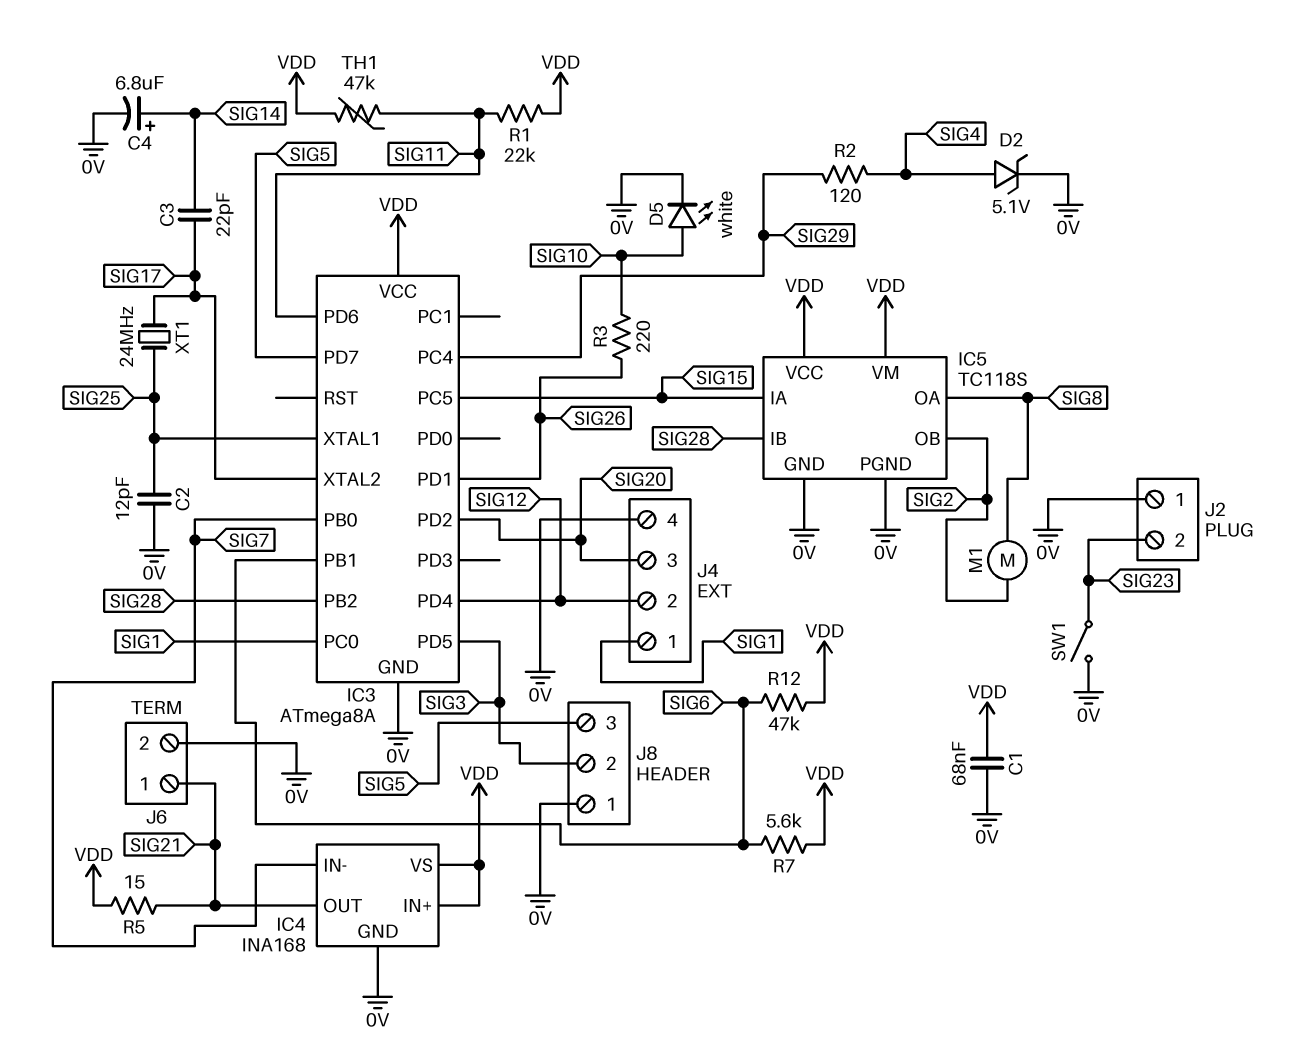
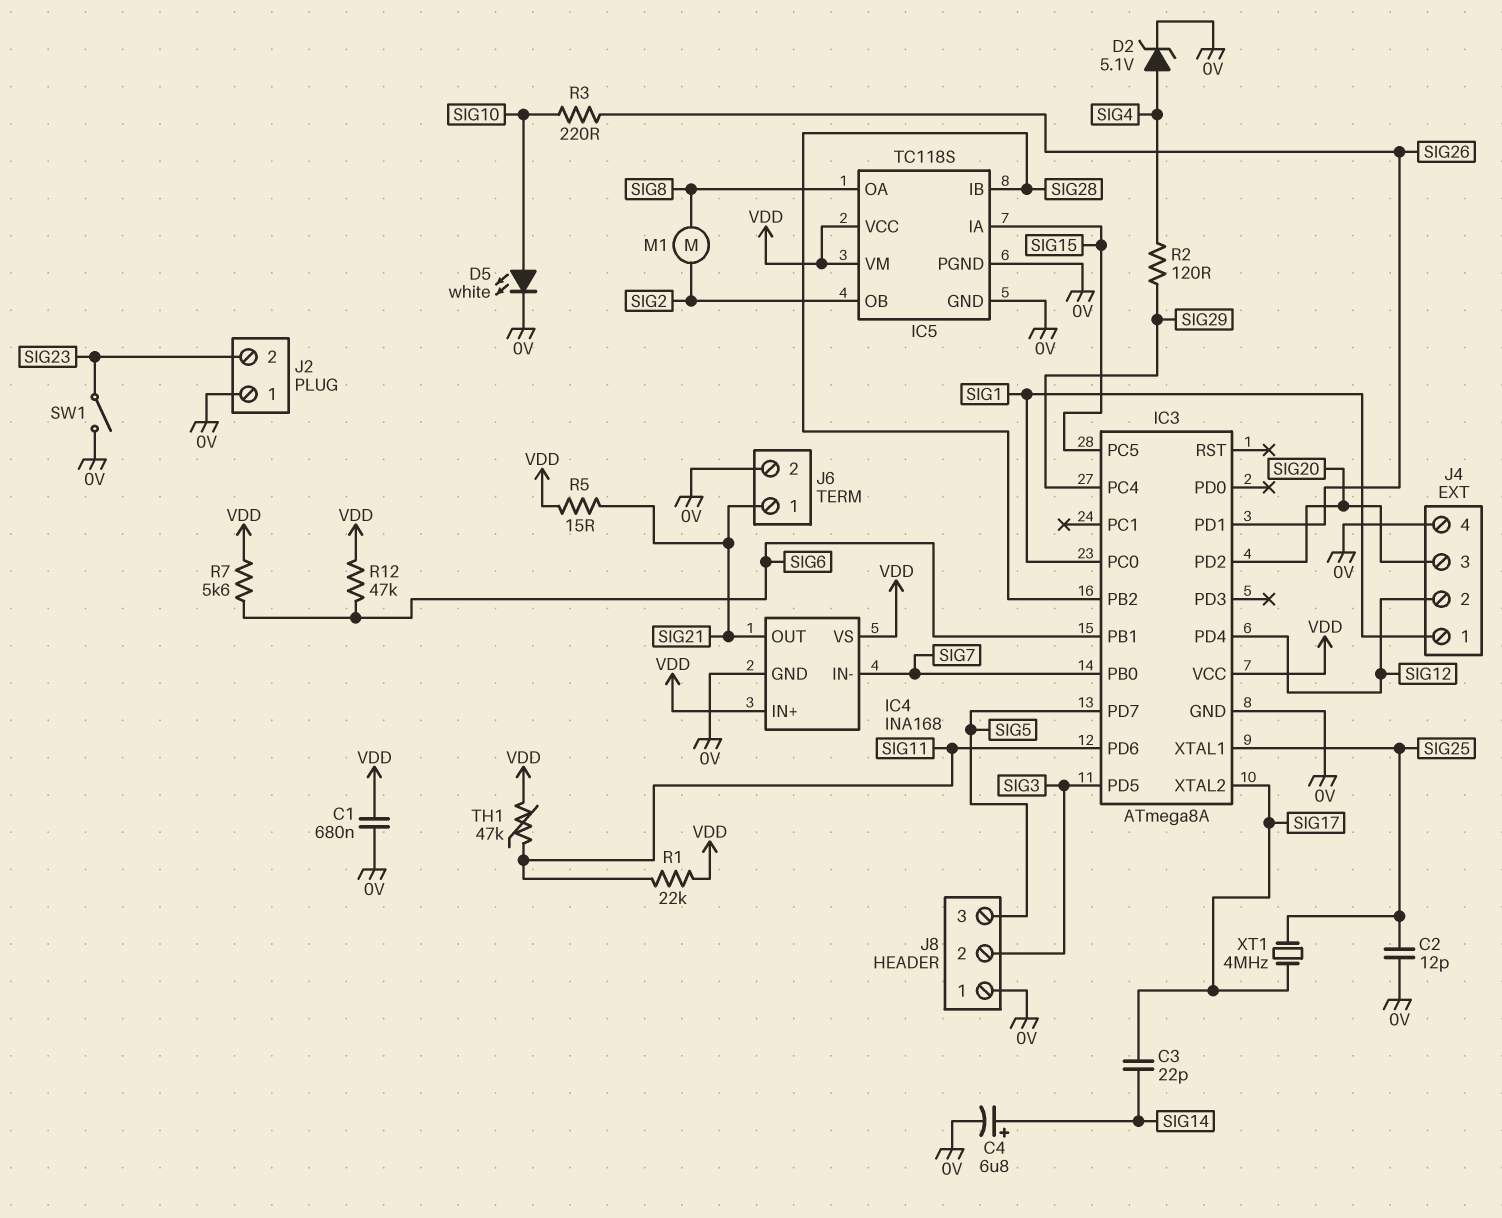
C1: 68nF (0V, VDD) -> 680nF (0V, VDD)
XT1: 24MHz (SIG17, SIG25) -> 4MHz (SIG17, SIG25)

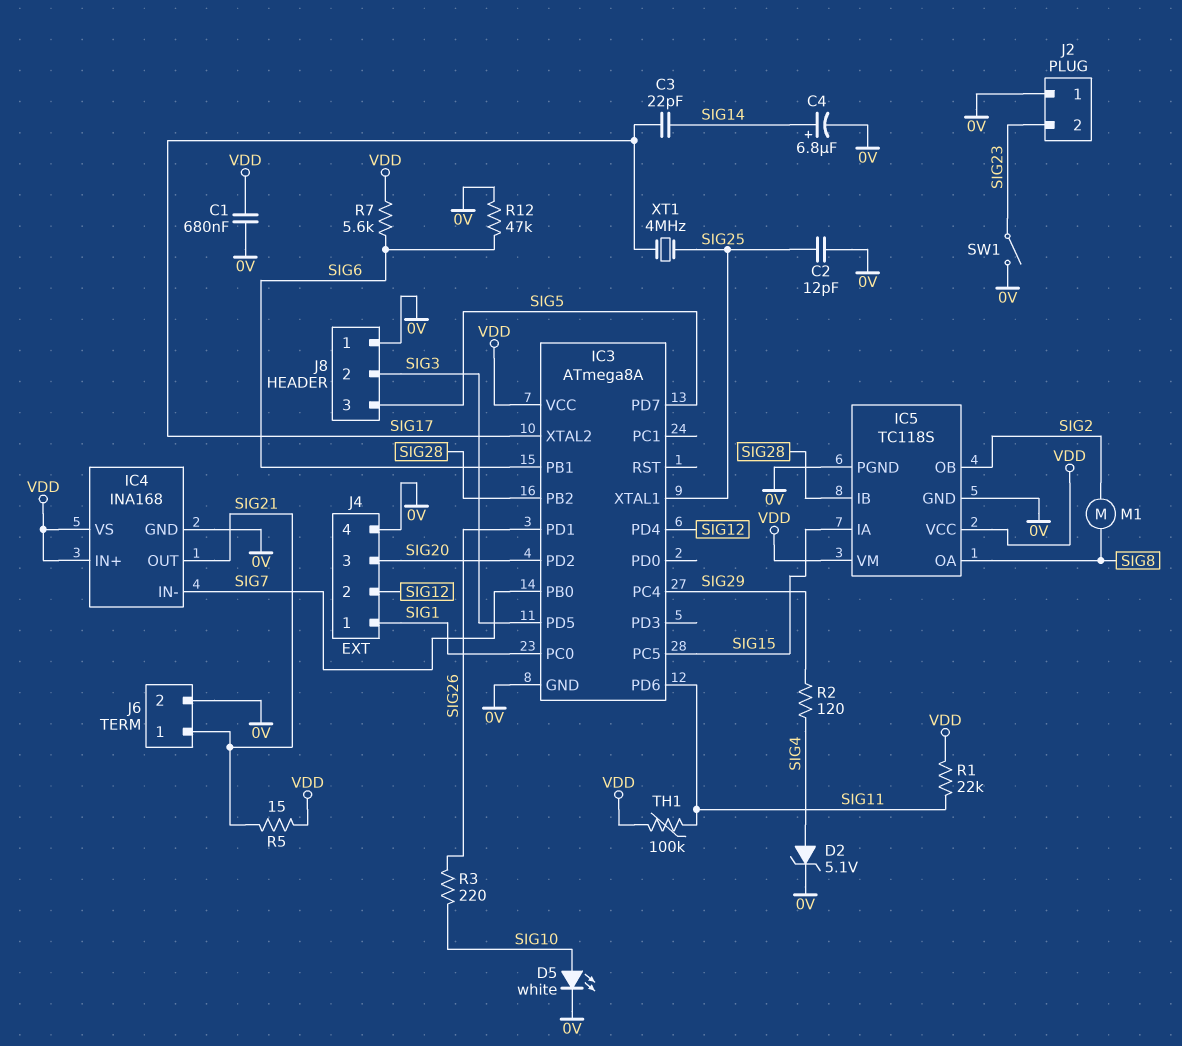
R12: 47k (SIG6, VDD) -> 47k (0V, SIG6)
TH1: 47k (SIG11, VDD) -> 100k (SIG11, VDD)

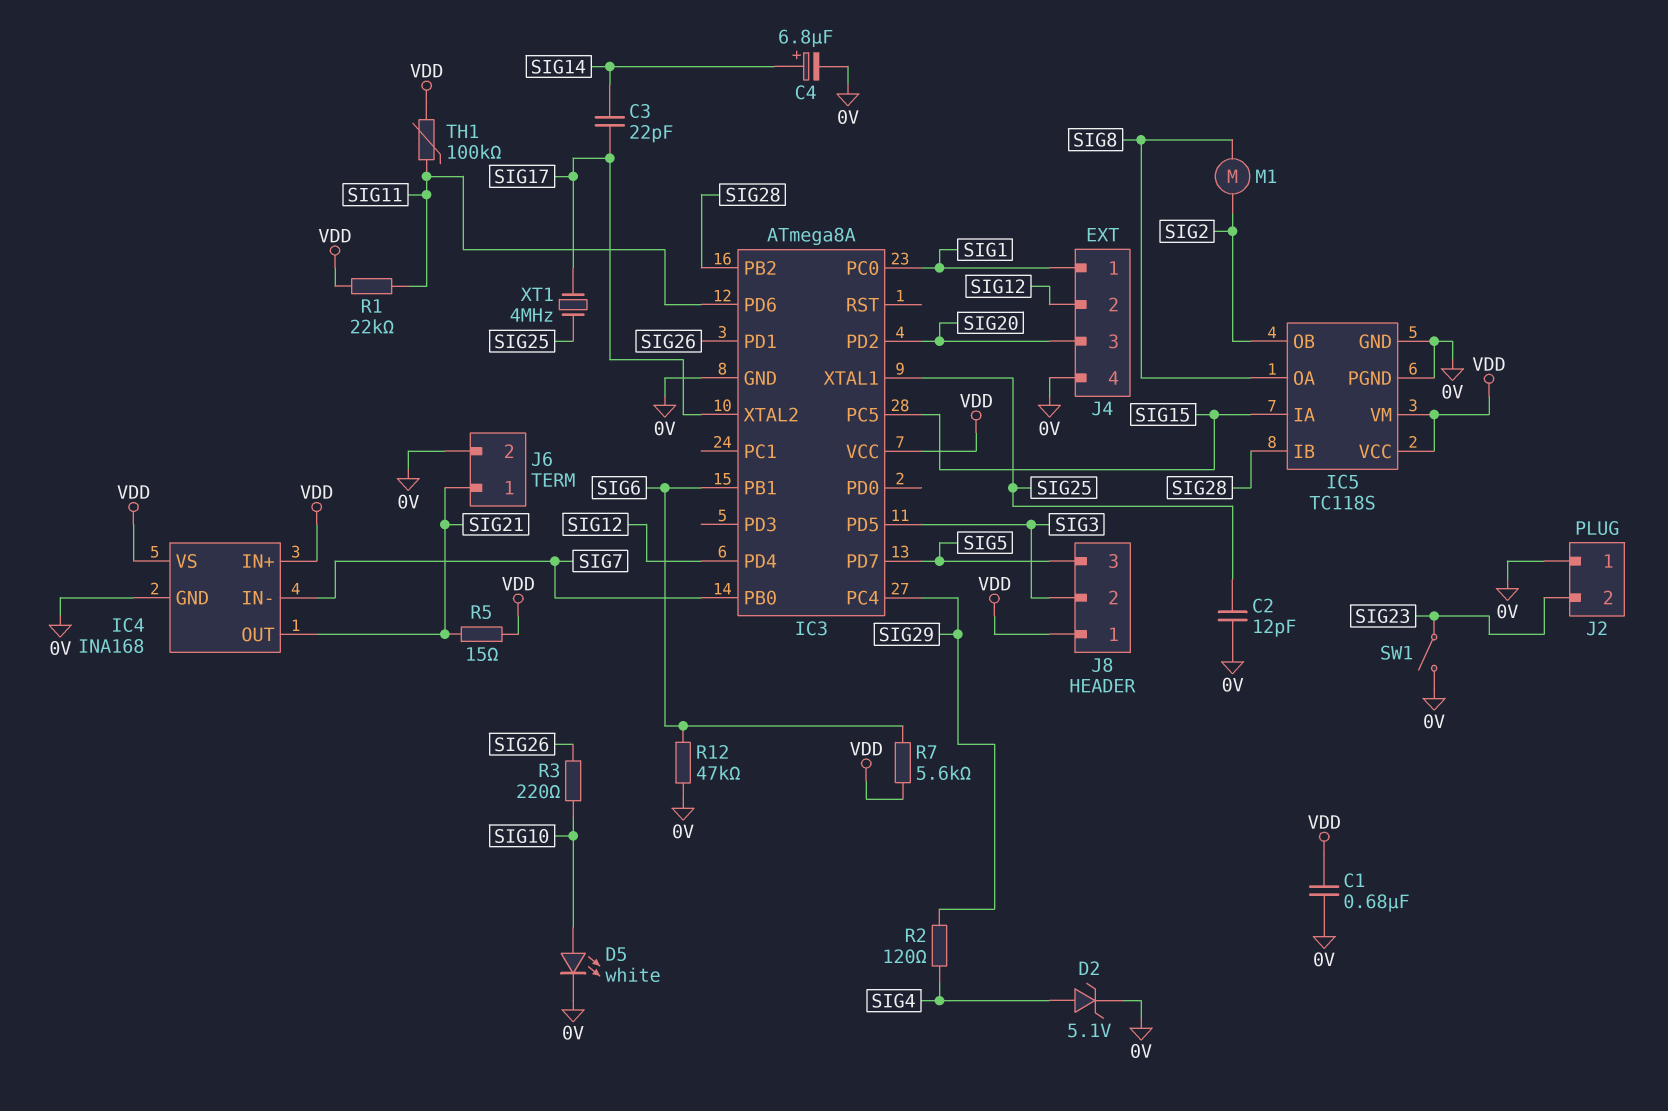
J8 pin 1: 0V -> VDD

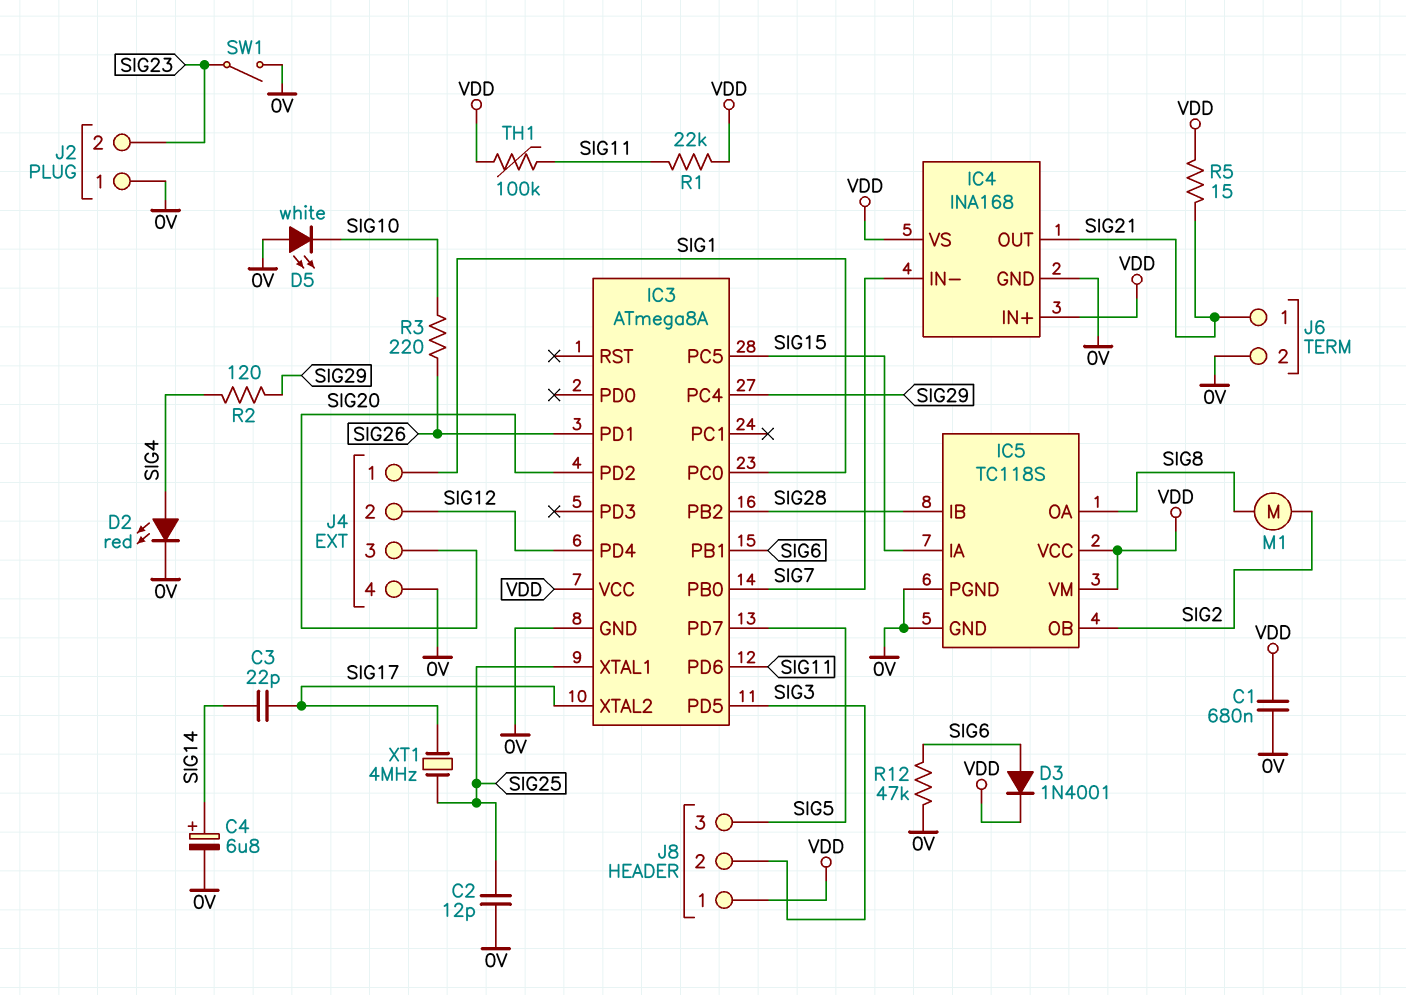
D2: zener 5.1V (A SIG4, K 0V) -> LED red (A SIG4, K 0V)
D3: none -> diode 1N4001 (A SIG6, K VDD)
D5: LED white (A SIG10, K 0V) -> LED white (A 0V, K SIG10)
R7: 5.6k (SIG6, VDD) -> none

